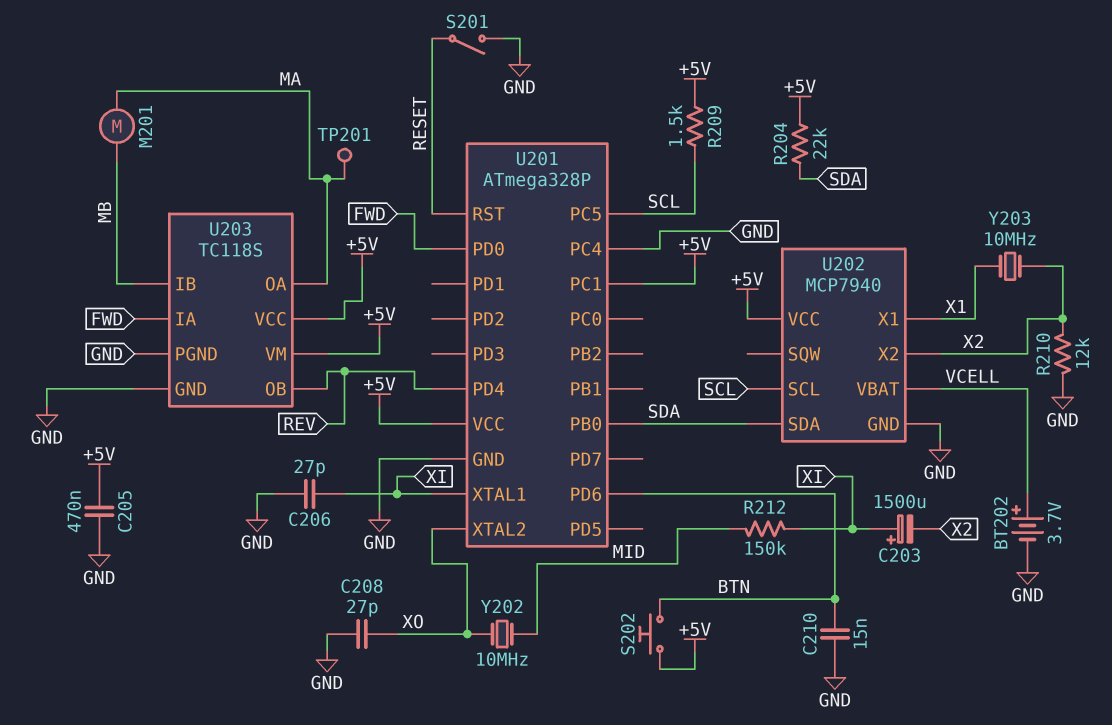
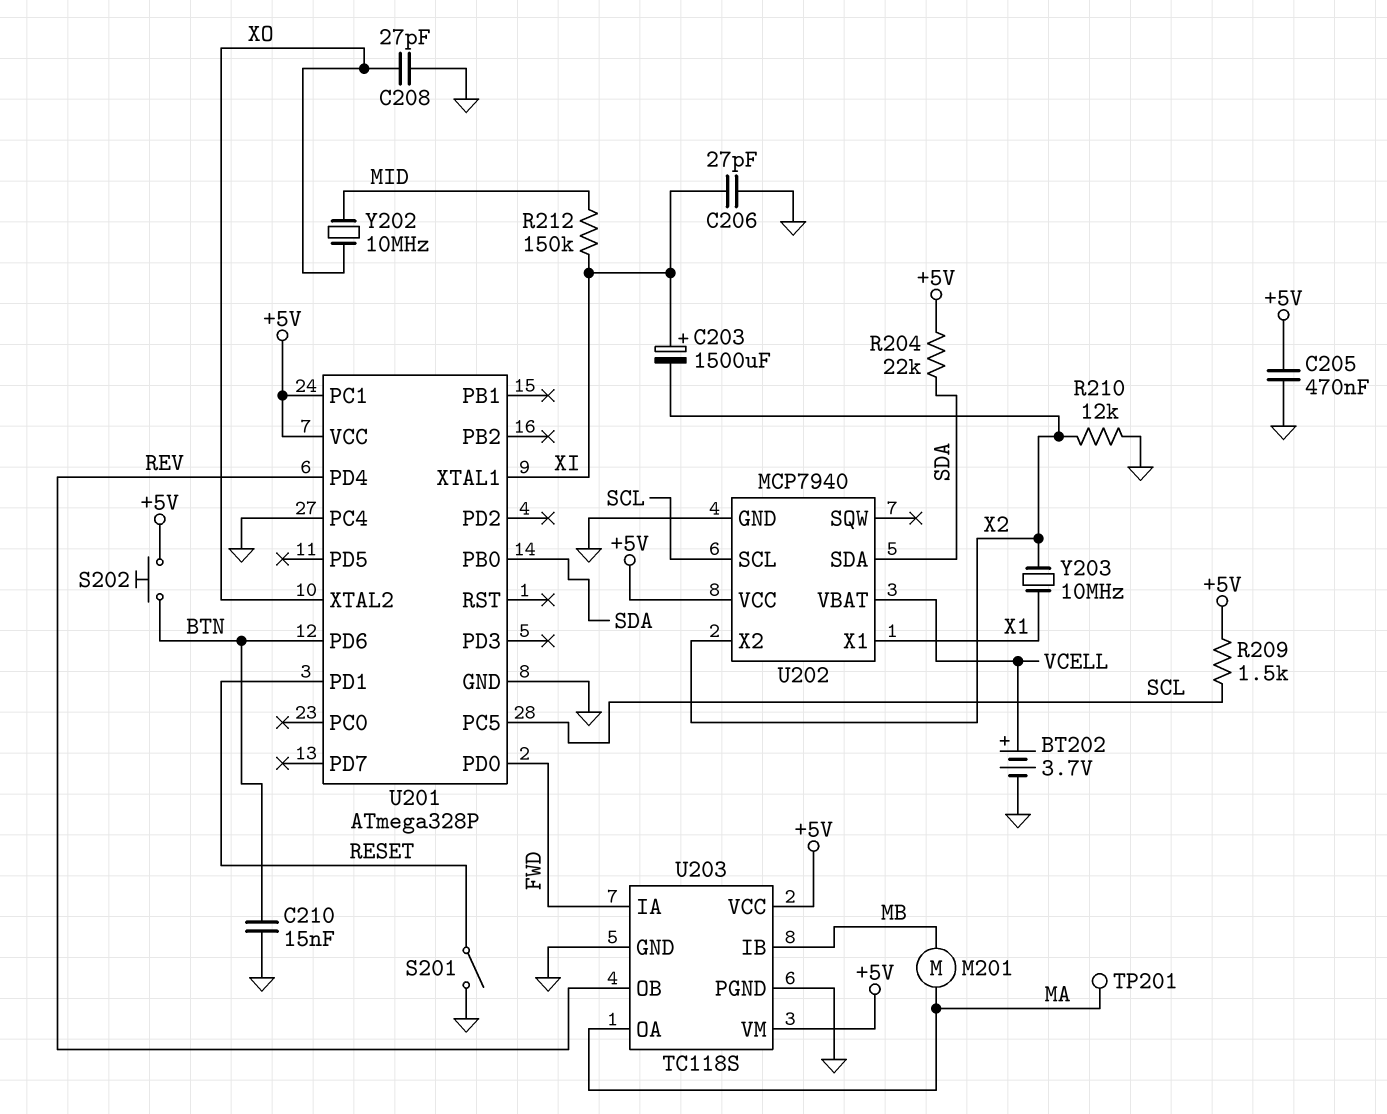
U201 pin PD1: none -> RESET
U201 pin RST: RESET -> none

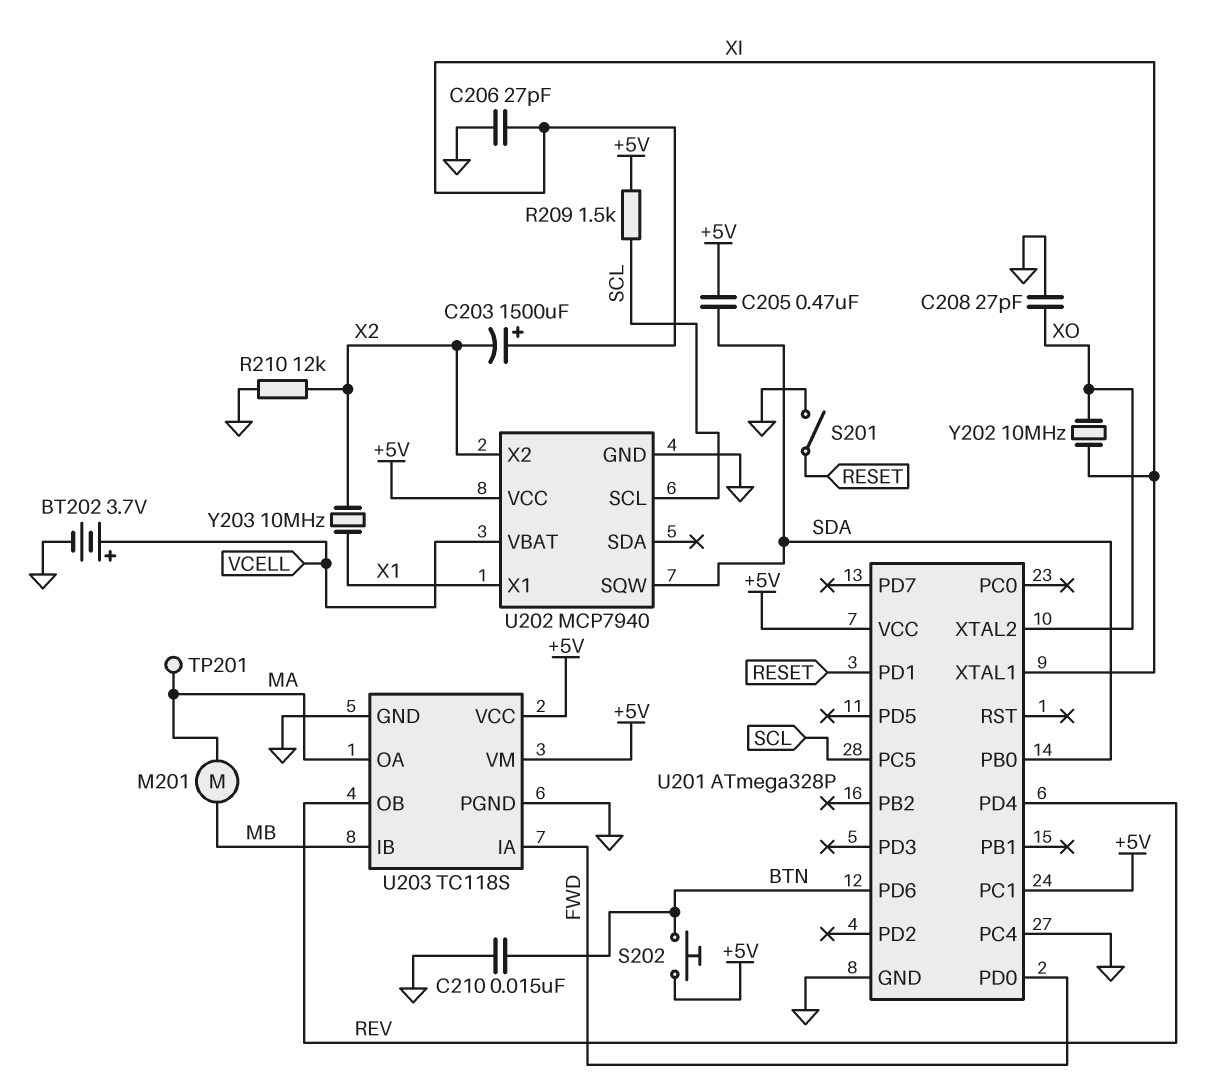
C205: 470nF (+5V, GND) -> 470nF (+5V, SDA)
R204: 22k (+5V, SDA) -> none
R212: 150k (MID, XI) -> none
U202 pin SDA: SDA -> none
U202 pin SQW: none -> SDA
Y202: 10MHz (MID, XO) -> 10MHz (XI, XO)

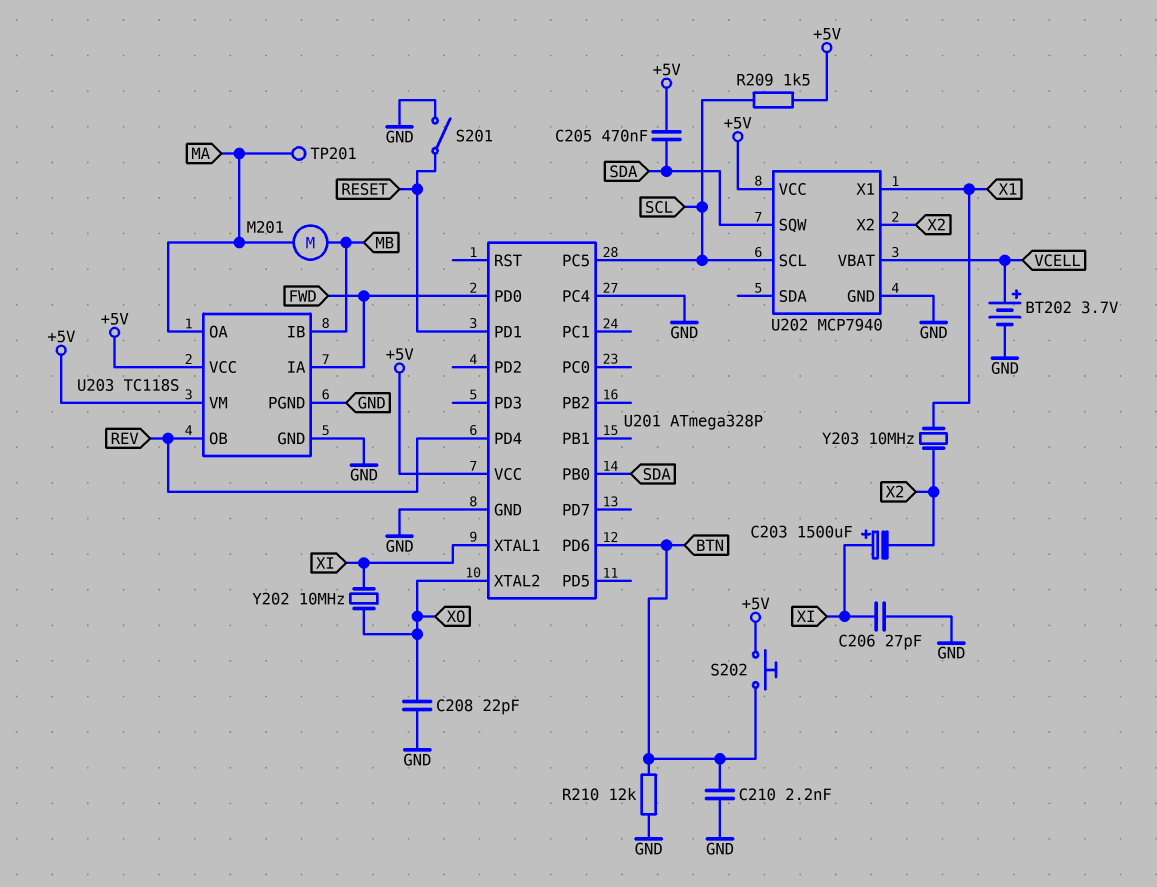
C208: 27pF (GND, XO) -> 22pF (GND, XO)
C210: 15nF (BTN, GND) -> 2.2nF (BTN, GND)
R210: 12k (GND, X2) -> 12k (BTN, GND)
U201 pin PC1: +5V -> none

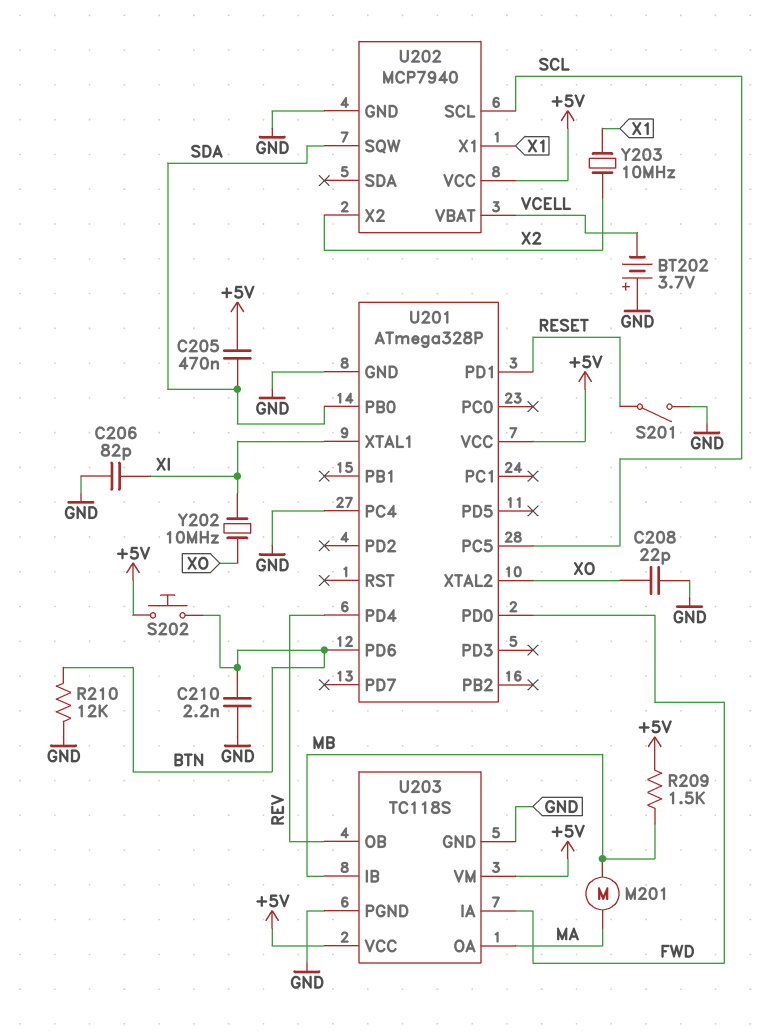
BT202: 3.7V (plus VCELL, minus GND) -> 3.7V (plus GND, minus VCELL)
C203: 1500uF (plus XI, minus X2) -> none
C206: 27pF (GND, XI) -> 82pF (GND, XI)
R209: 1.5k (+5V, SCL) -> 1.5k (+5V, MB)
TP201: test point (MA) -> none

